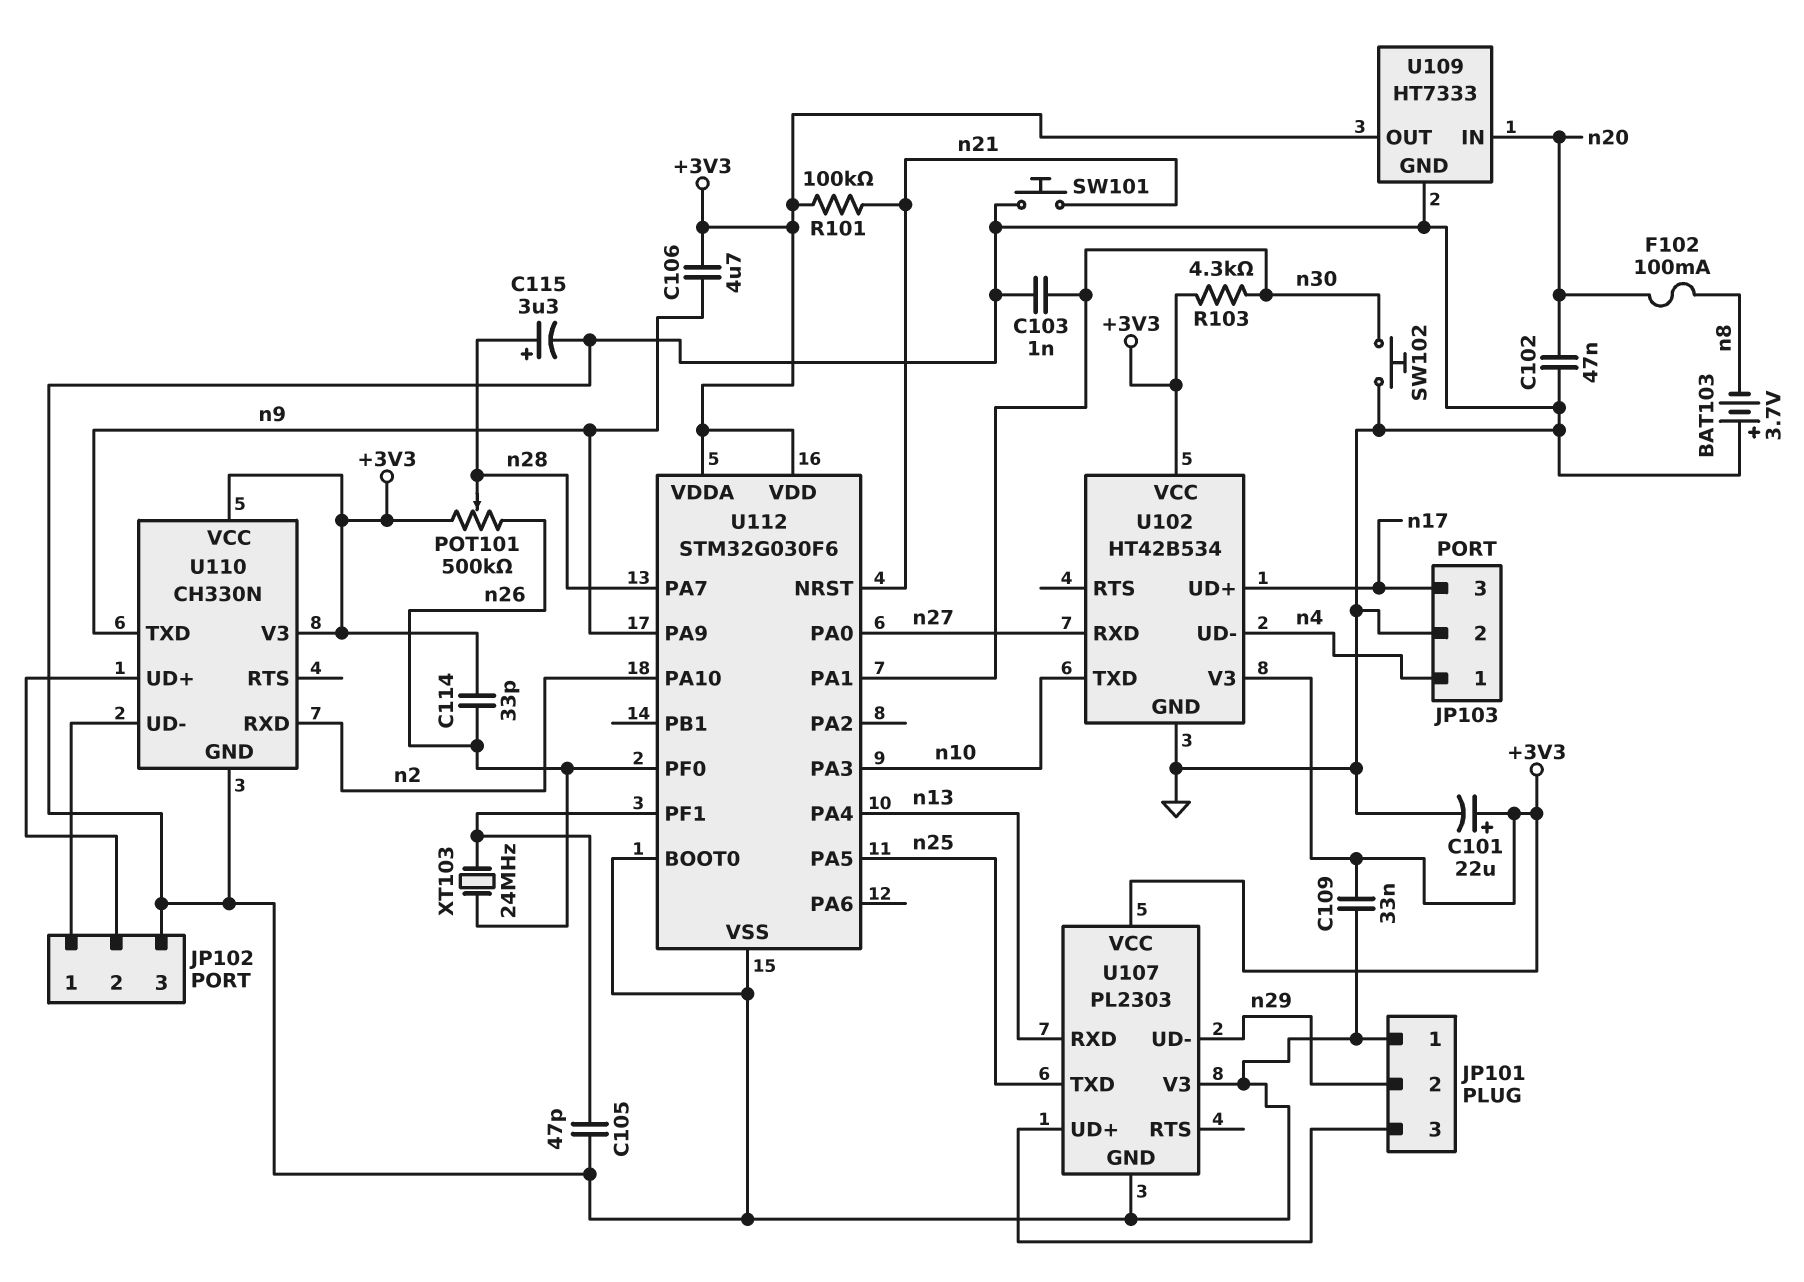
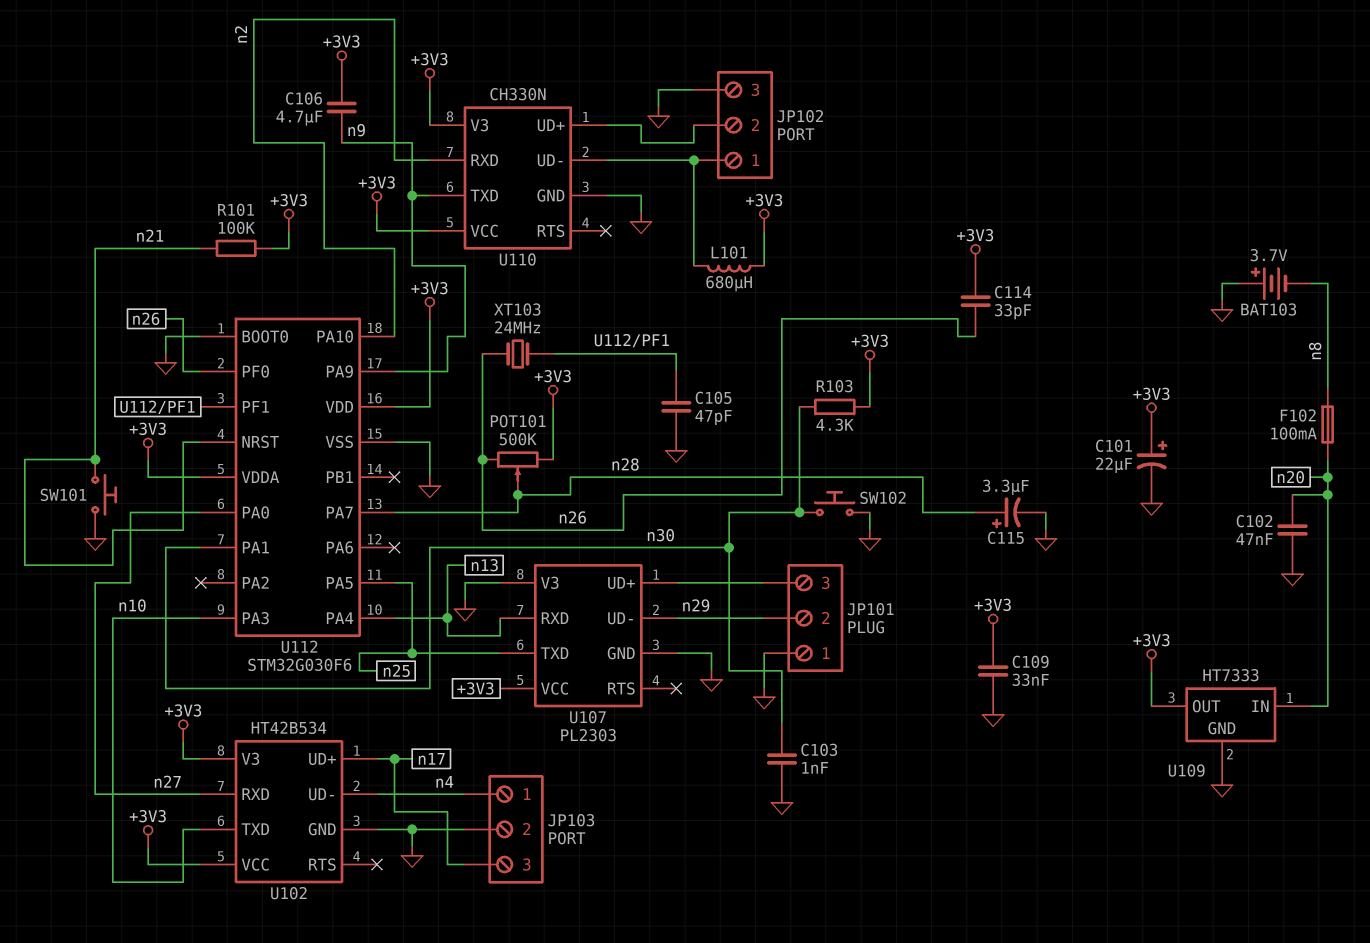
L101: none -> 680uH (+3V3, JP102/1)

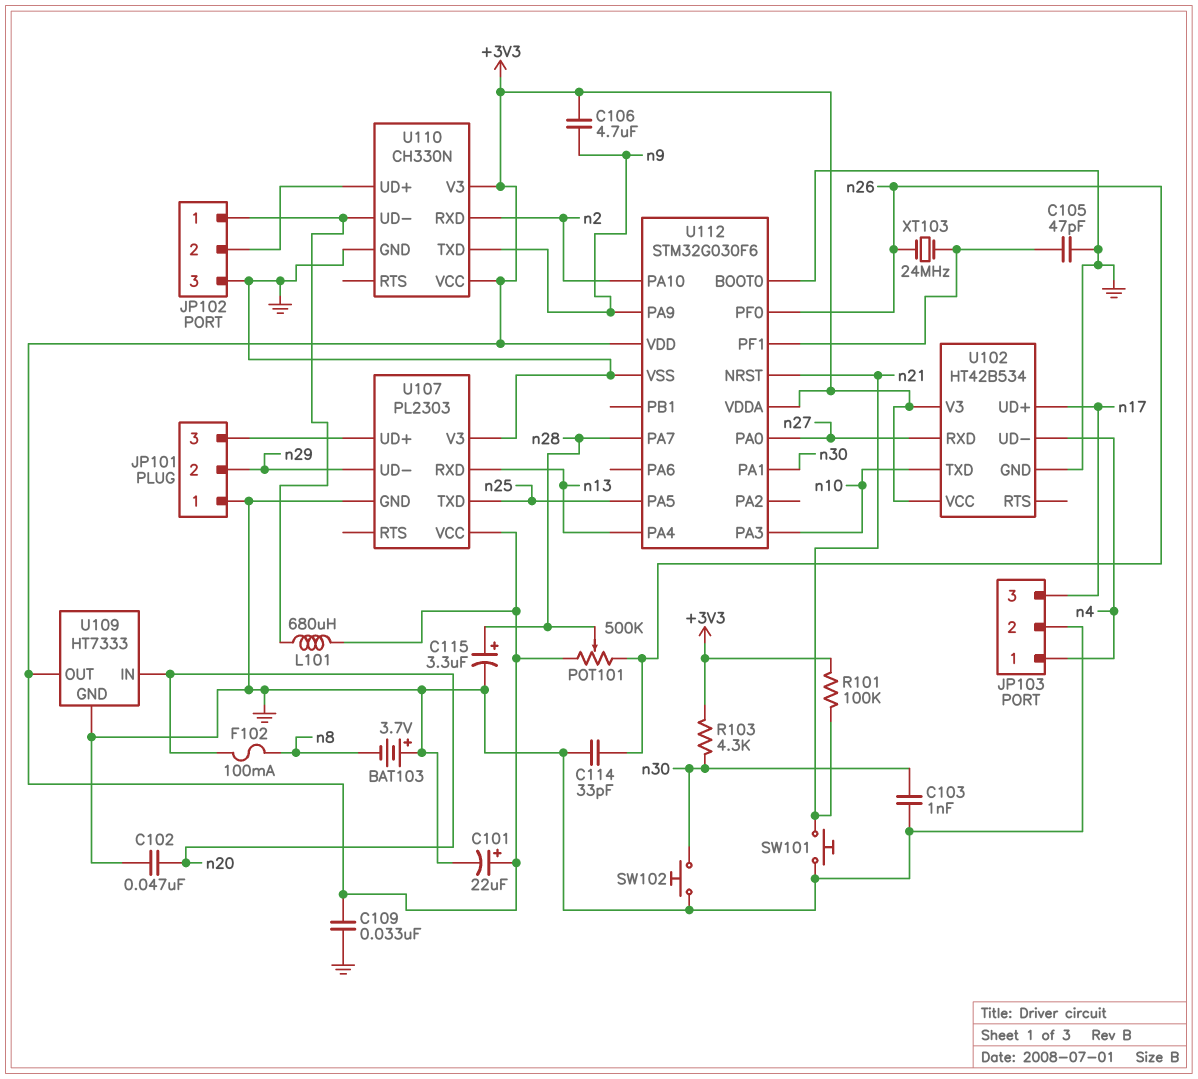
C114: 33pF (+3V3, n26) -> 33pF (GND, n26)

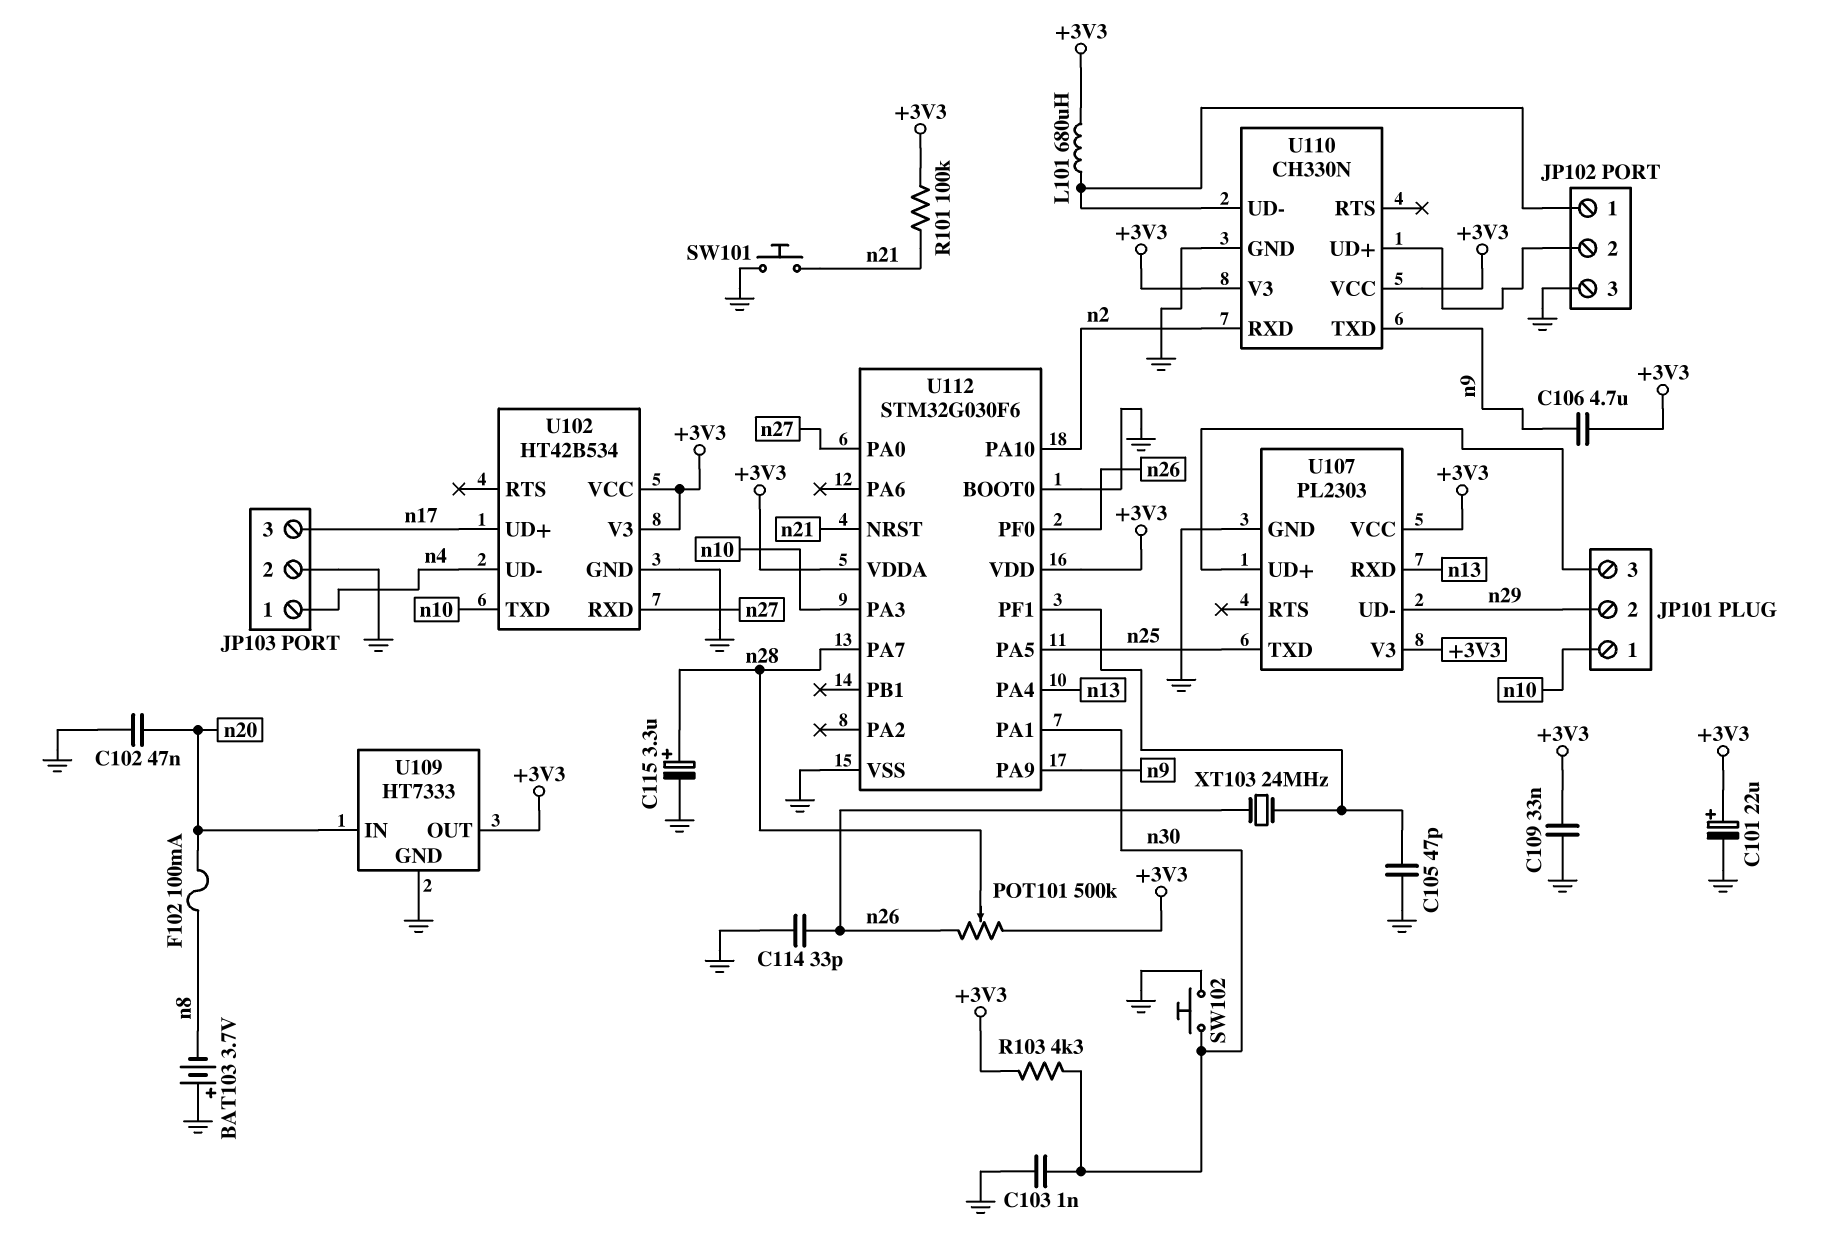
JP101 pin 1: GND -> n10
U107 pin V3: GND -> +3V3

